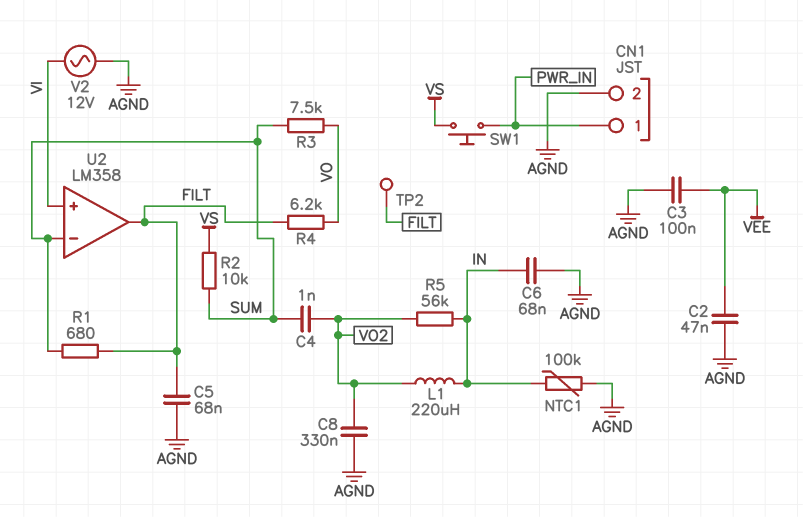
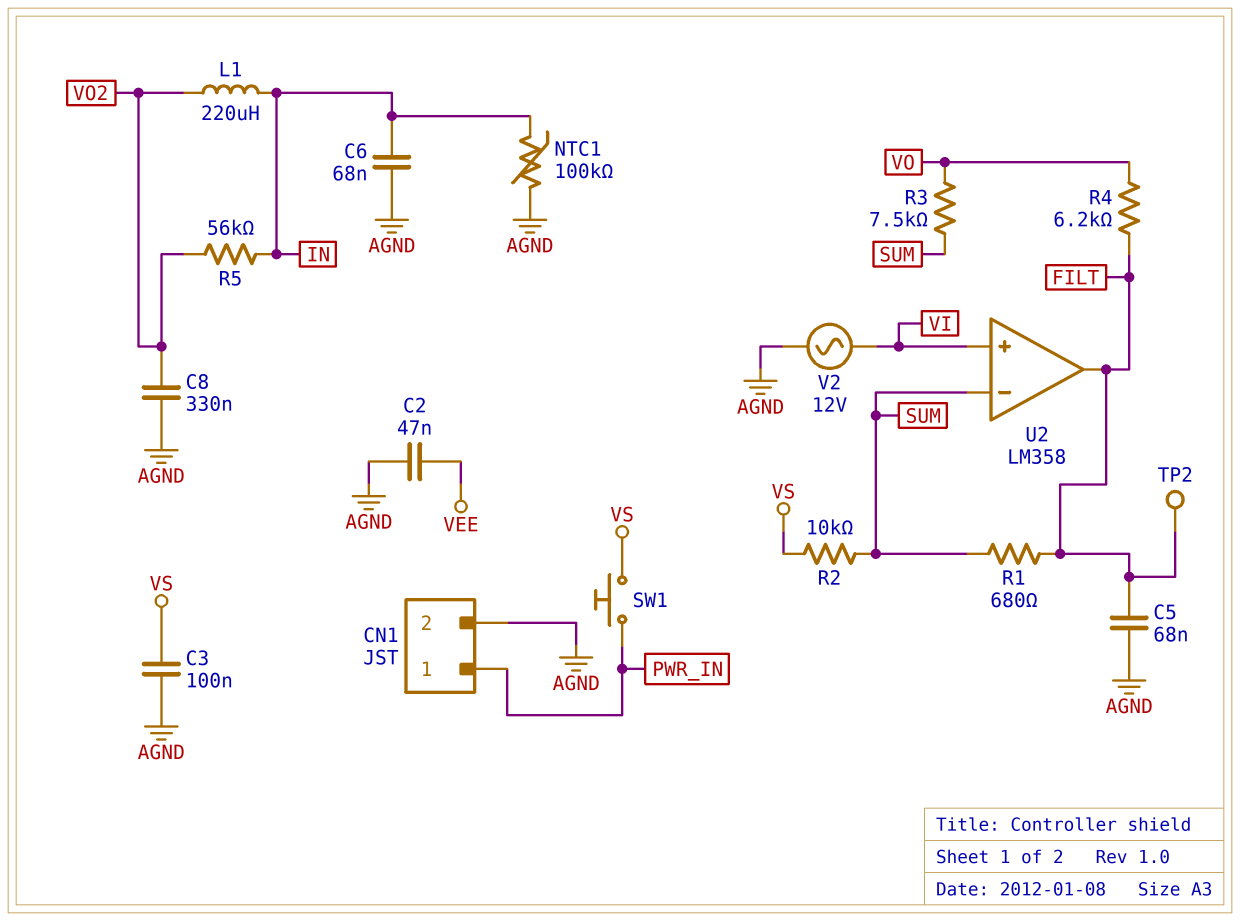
C3: 100nF (AGND, VEE) -> 100nF (AGND, VS)
C4: 1nF (SUM, VO2) -> none

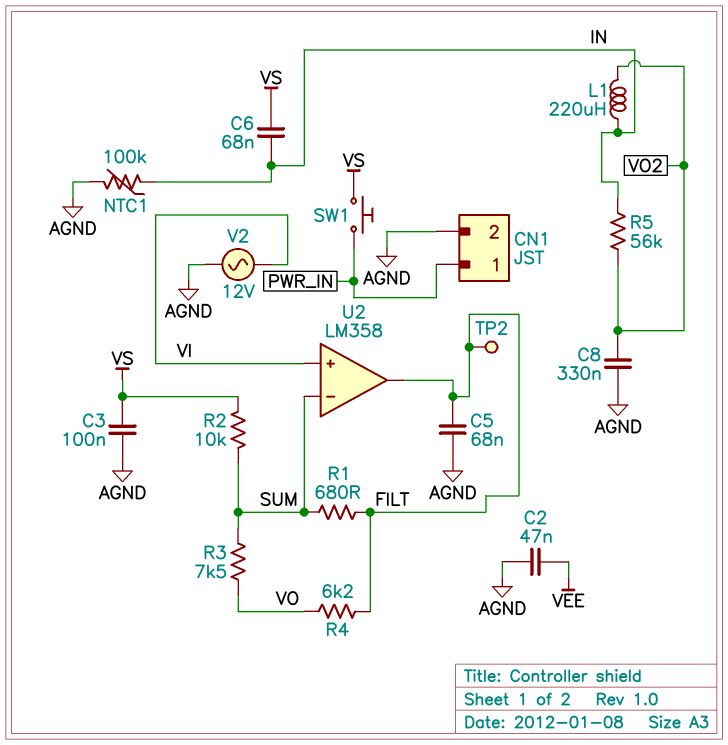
C6: 68nF (AGND, IN) -> 68nF (IN, VS)

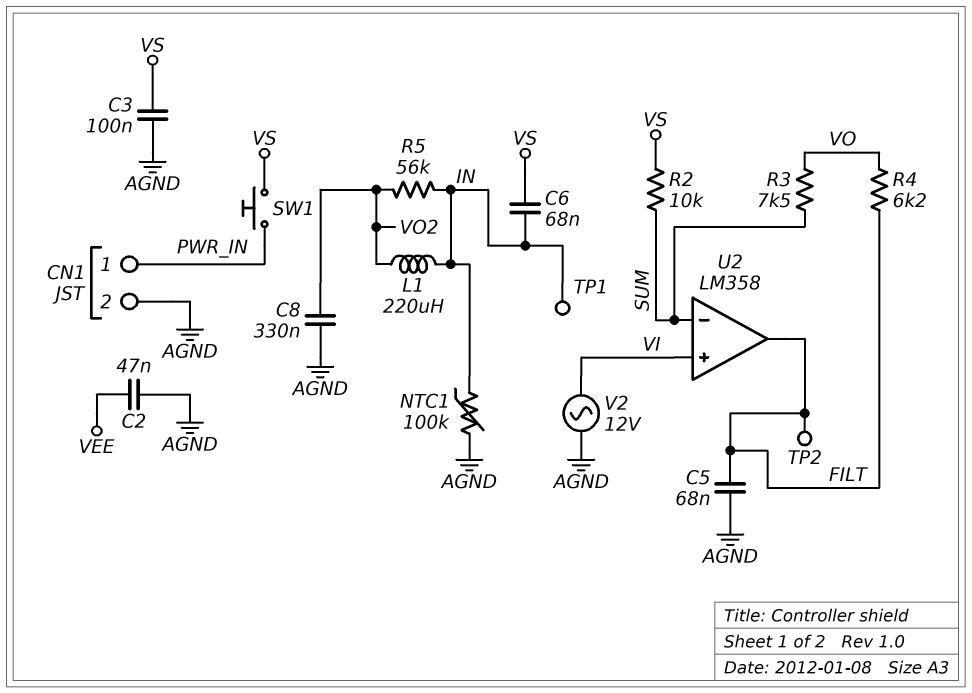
R1: 680 (FILT, SUM) -> none
TP1: none -> test point (IN)

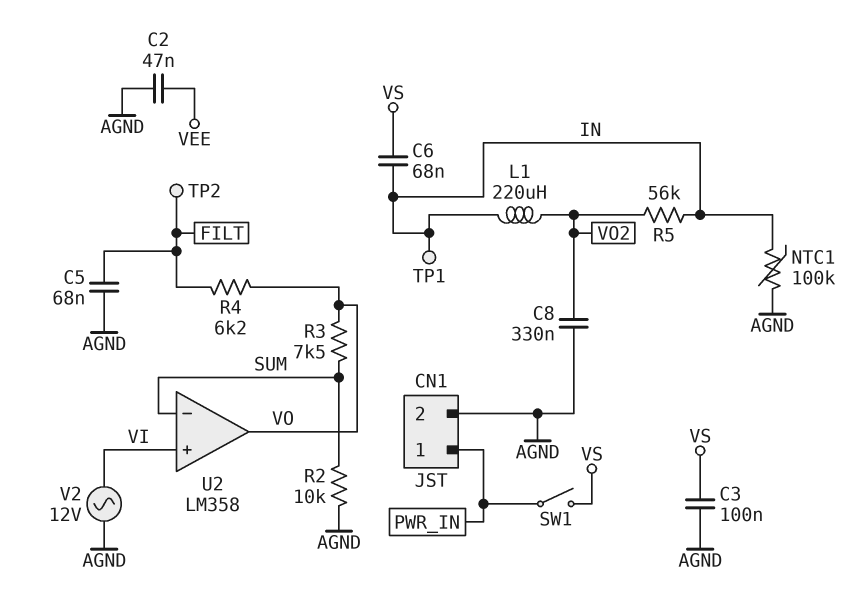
R2: 10k (SUM, VS) -> 10k (AGND, SUM)
SW1: button (PWR_IN, VS) -> switch (PWR_IN, VS)
U2 pin out: FILT -> VO

